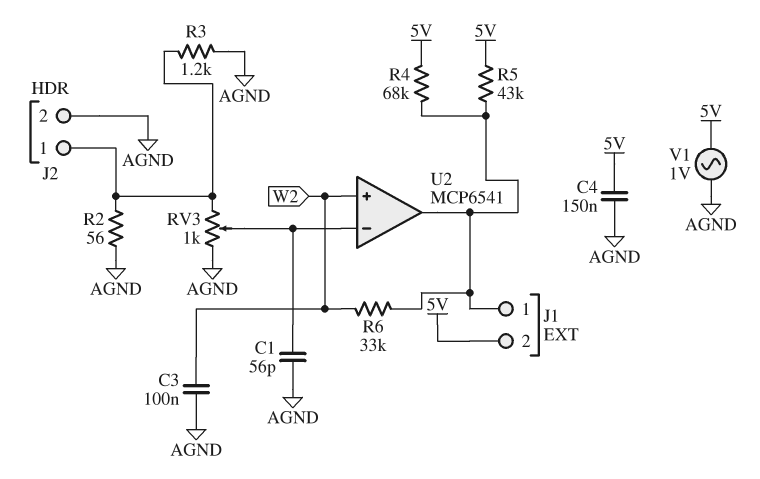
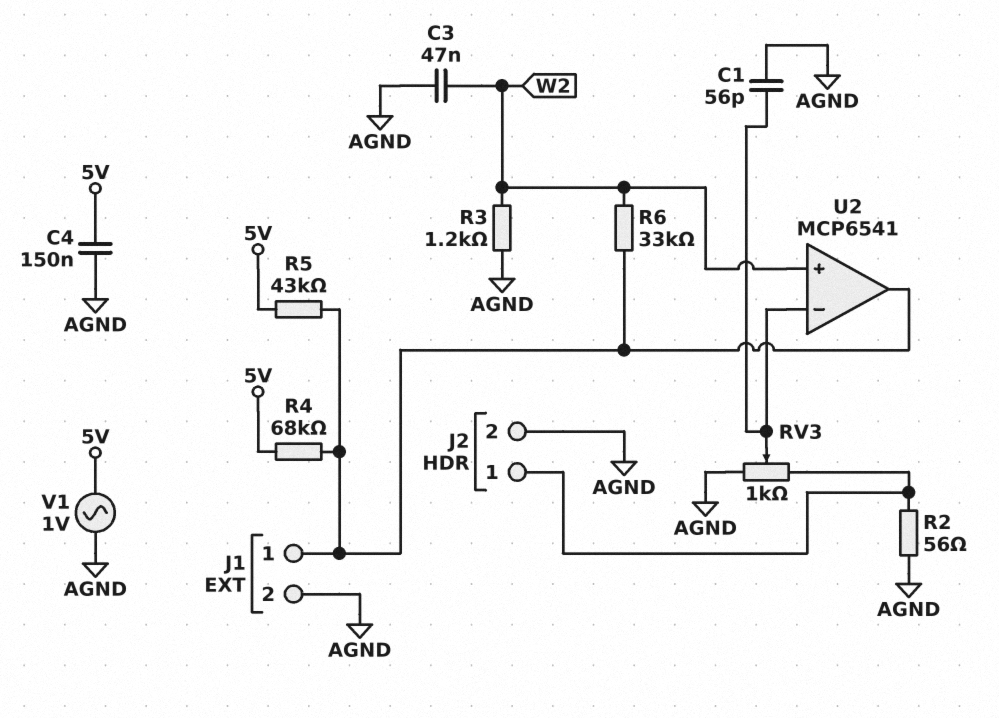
C3: 100nF (AGND, W2) -> 47nF (AGND, W2)
J1 pin 2: 5V -> AGND
R3: 1.2k (AGND, J2/1) -> 1.2k (AGND, W2)

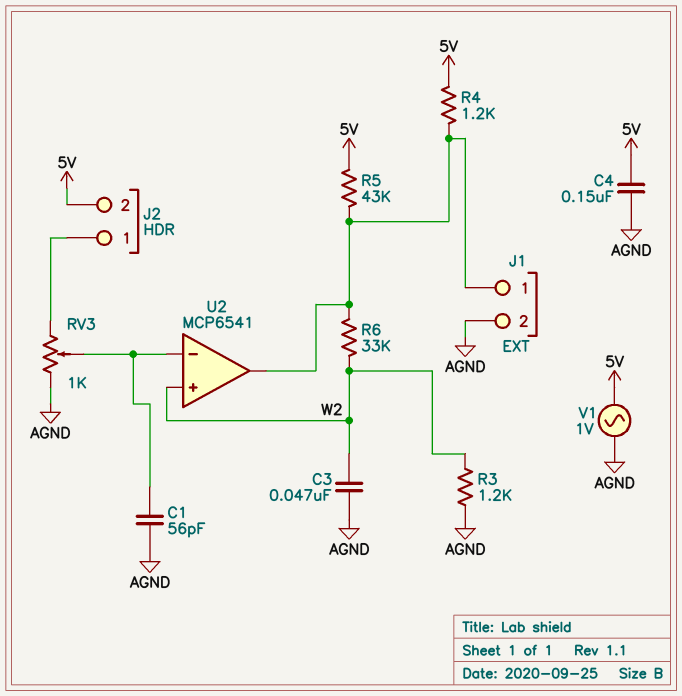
J2 pin 2: AGND -> 5V
R2: 56 (AGND, J2/1) -> none
R4: 68k (5V, J1/1) -> 1.2k (5V, J1/1)

